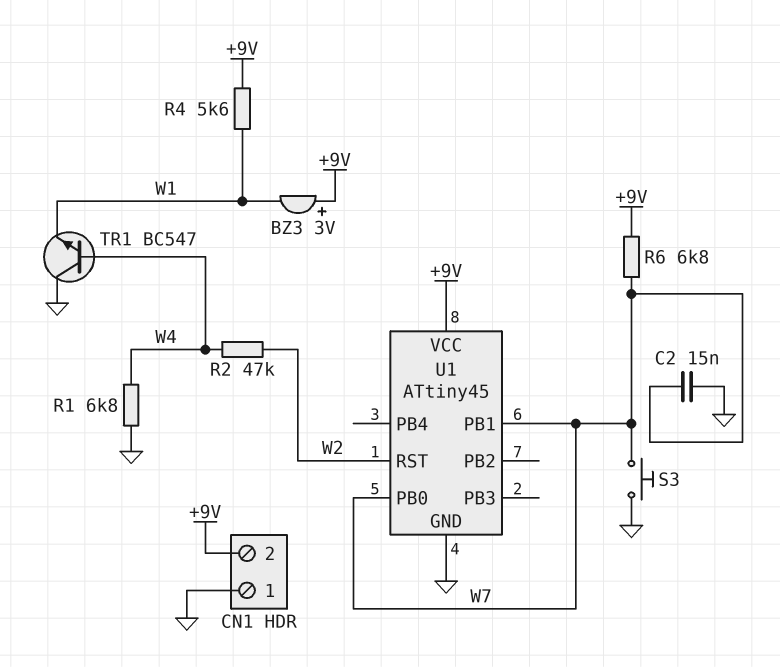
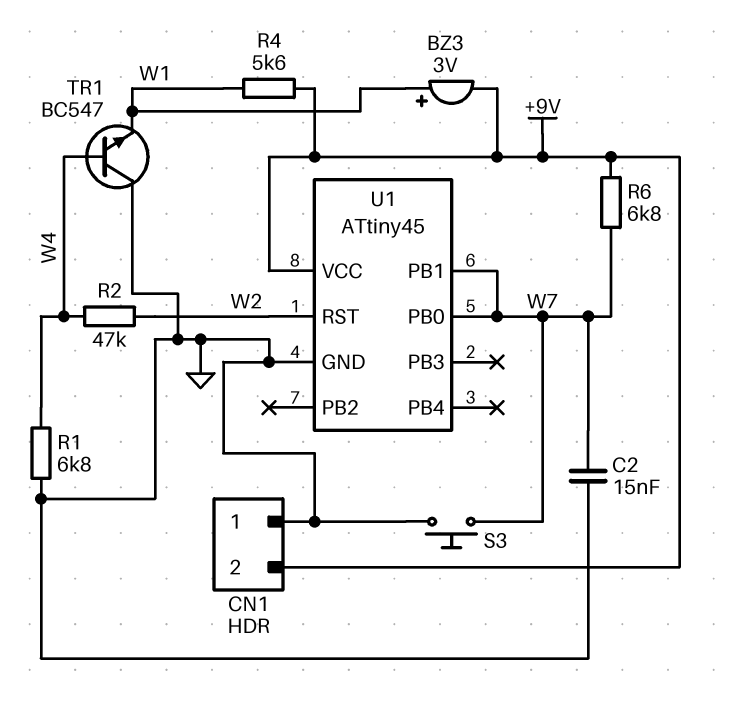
BZ3: buzzer 3V (plus +9V, minus W1) -> buzzer 3V (plus W1, minus +9V)

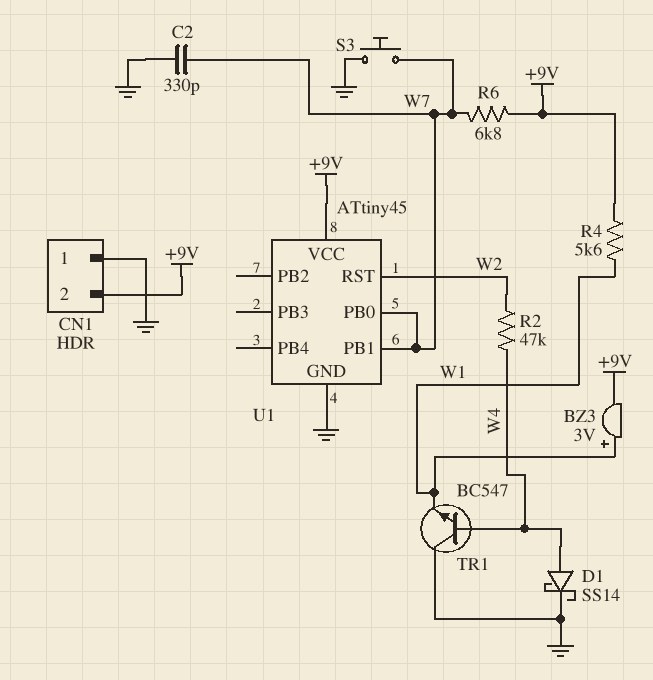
C2: 15nF (GND, W7) -> 330pF (GND, W7)
D1: none -> schottky SS14 (A W4, K GND)
R1: 6.8k (GND, W4) -> none

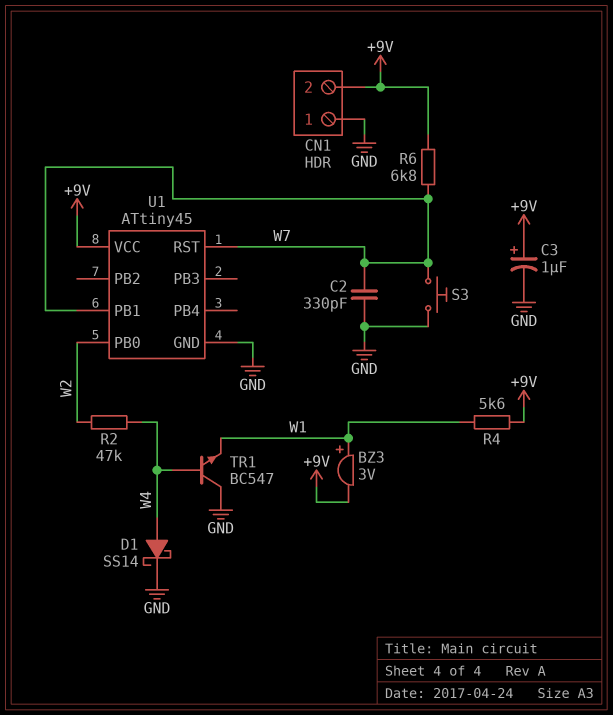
C3: none -> 1uF (plus +9V, minus GND)
U1 pin PB0: W7 -> W2
U1 pin RST: W2 -> W7

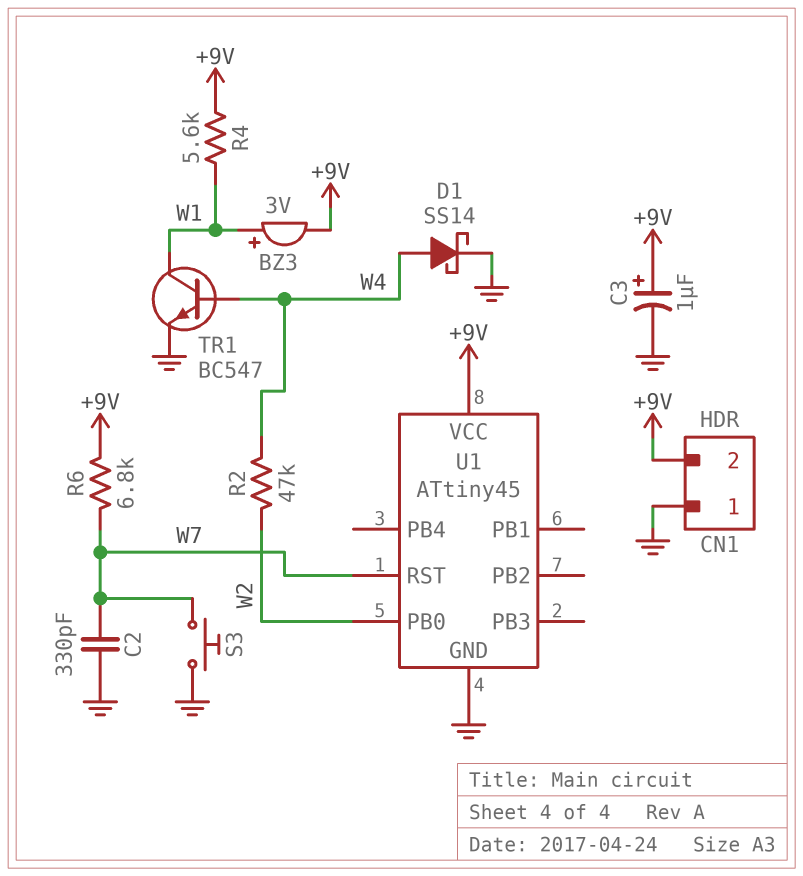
TR1: NPN BC547 (B W4, C GND, E W1) -> NPN BC547 (B W4, C W1, E GND)
U1 pin PB1: W7 -> none

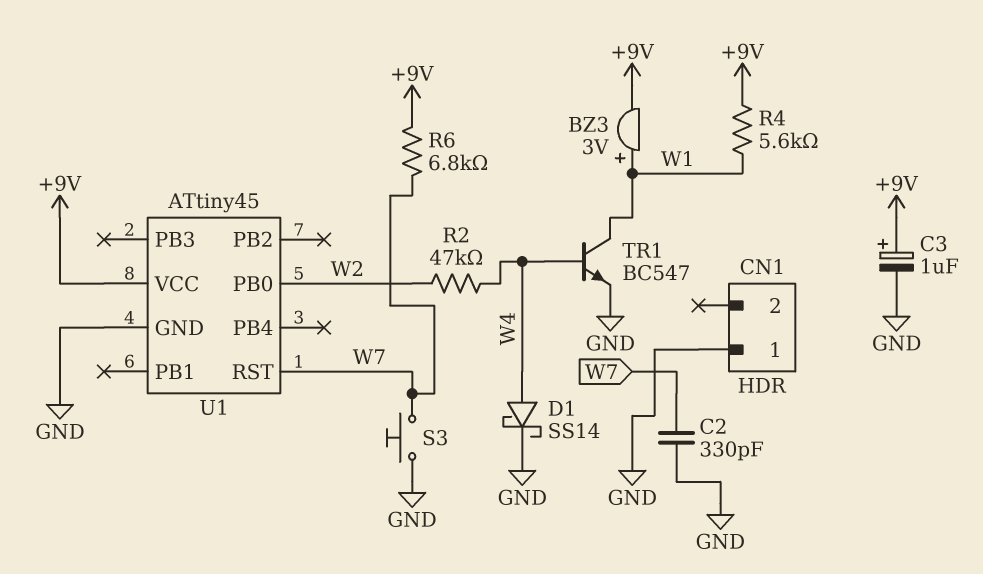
CN1 pin 2: +9V -> none

